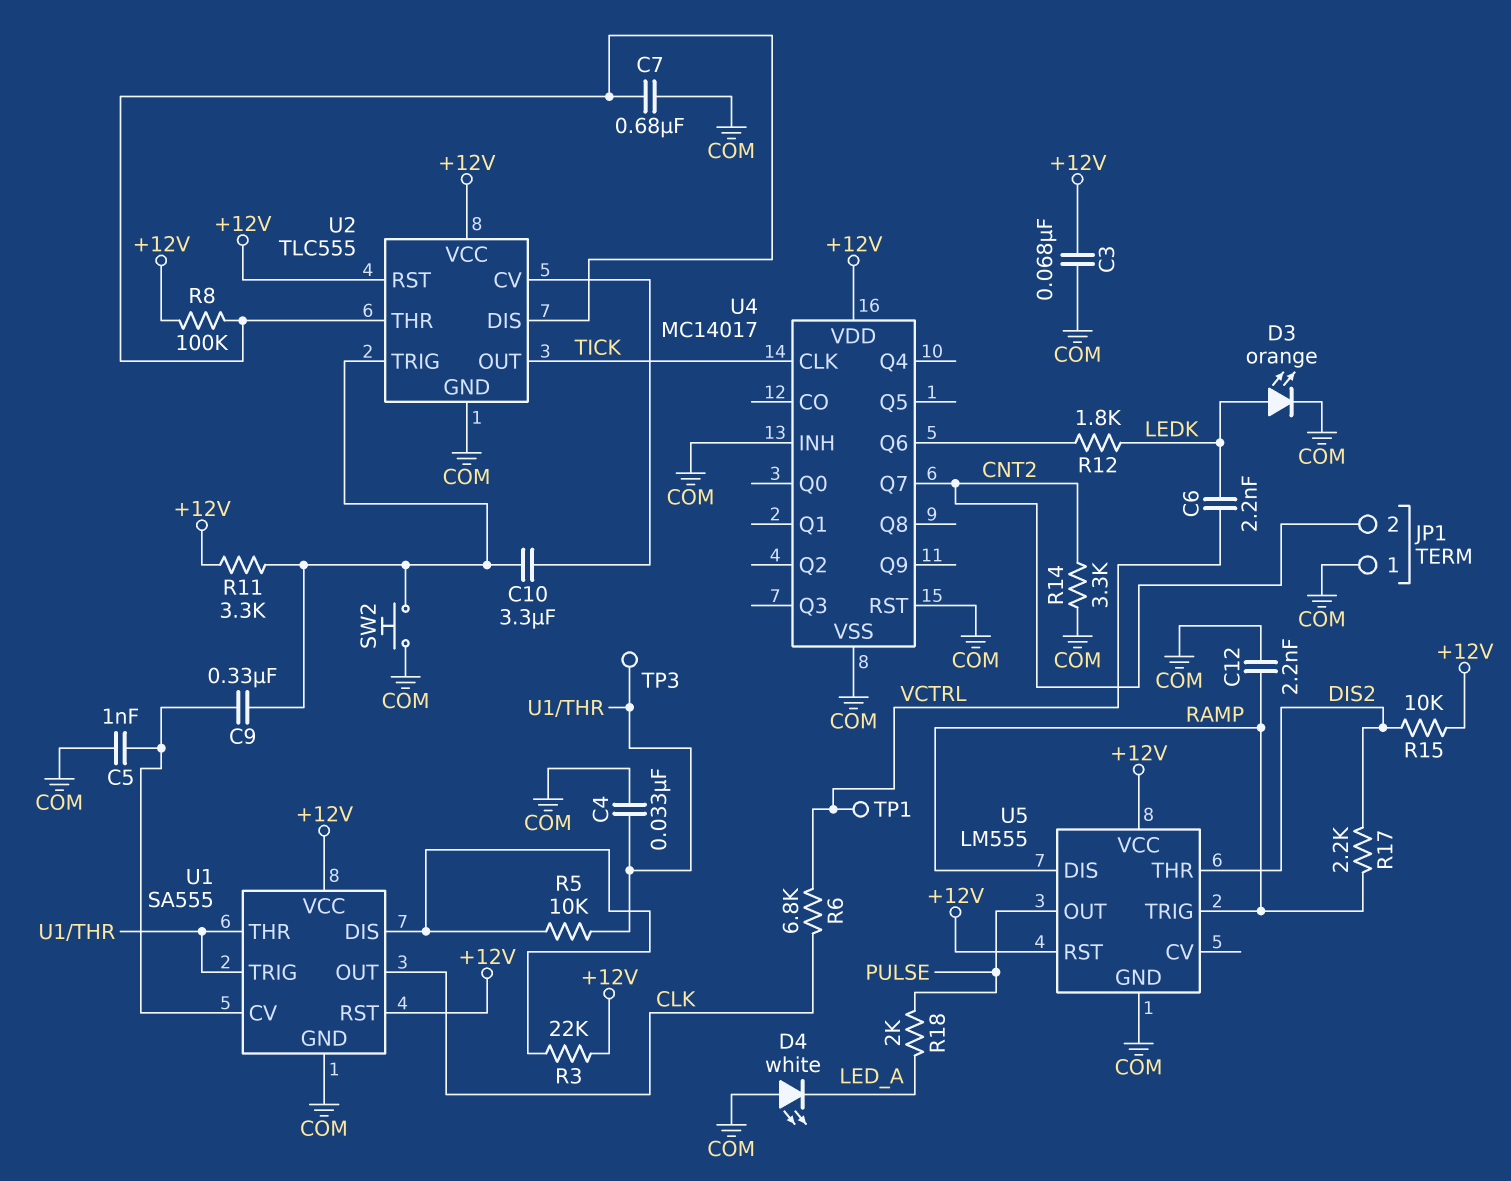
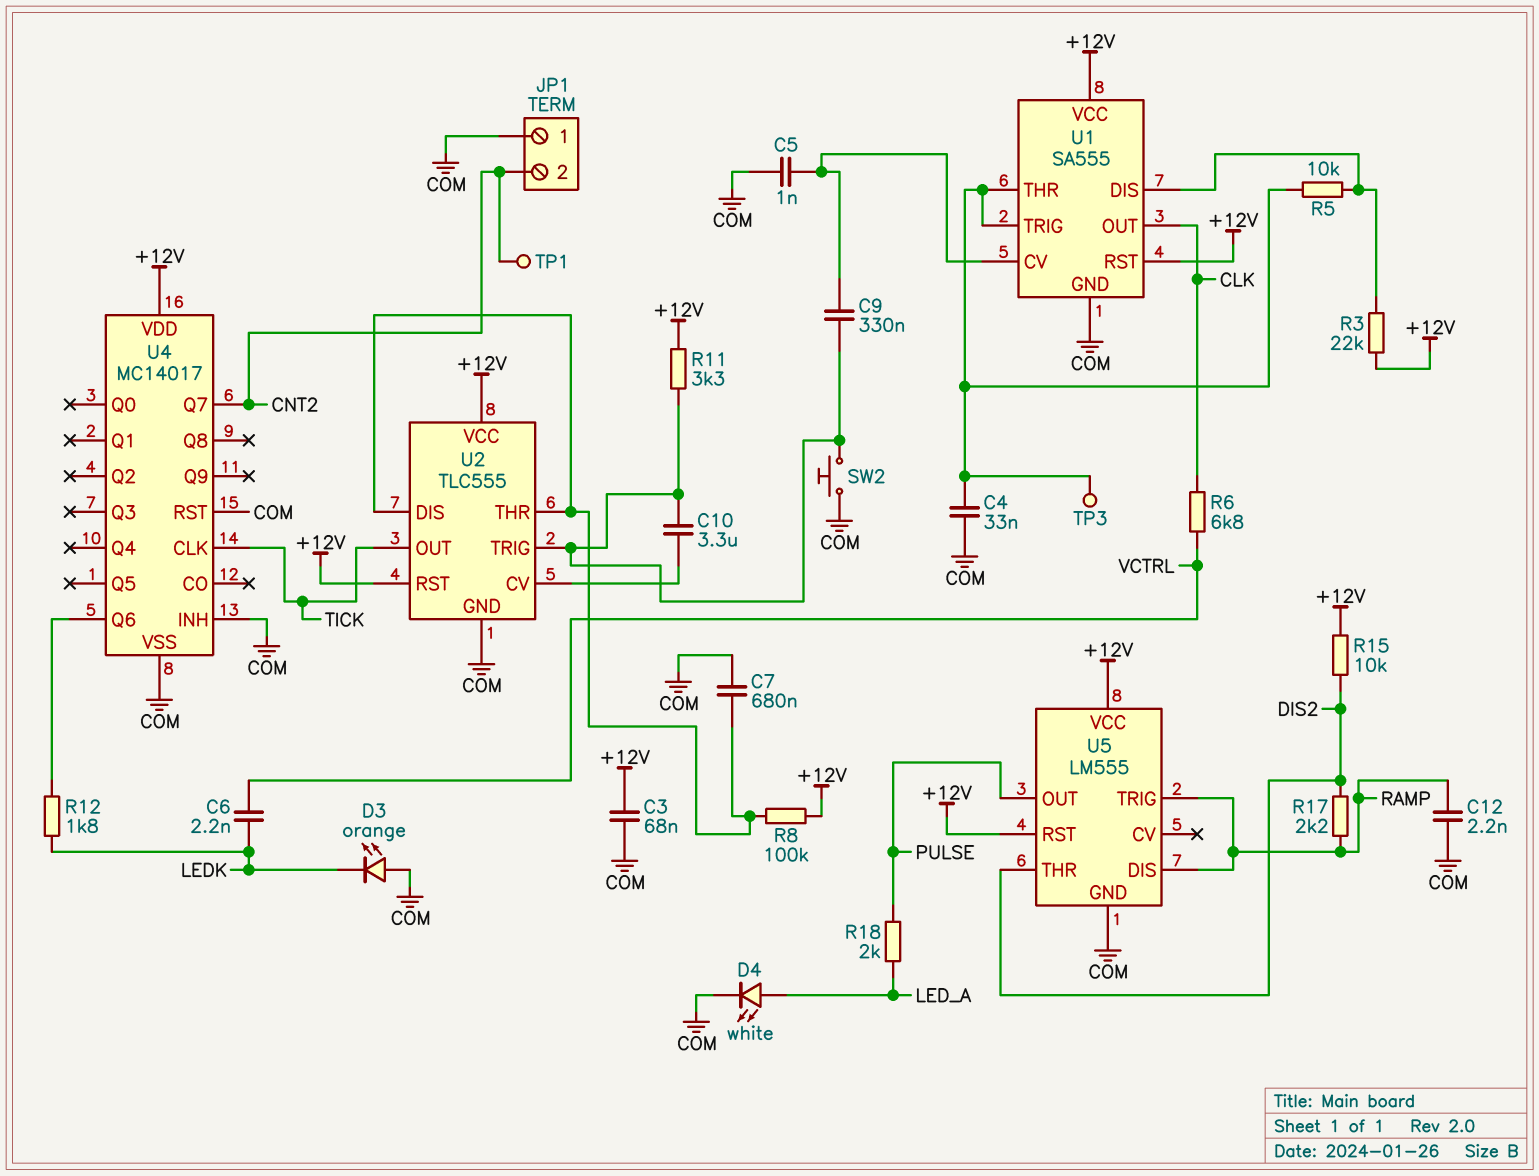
D3: LED orange (A LEDK, K COM) -> LED orange (A COM, K LEDK)
D4: LED white (A COM, K LED_A) -> LED white (A LED_A, K COM)
R14: 3.3k (CNT2, COM) -> none
TP1: test point (VCTRL) -> test point (CNT2)

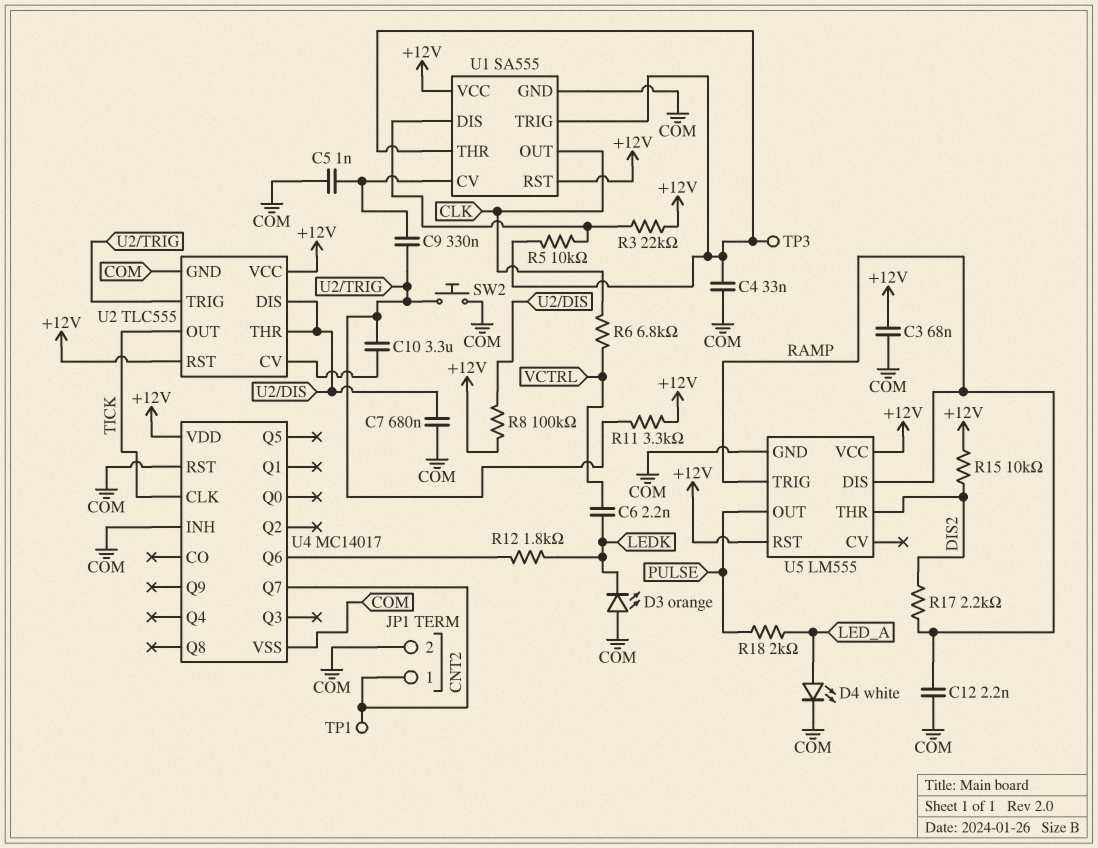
JP1 pin 1: COM -> CNT2
JP1 pin 2: CNT2 -> COM

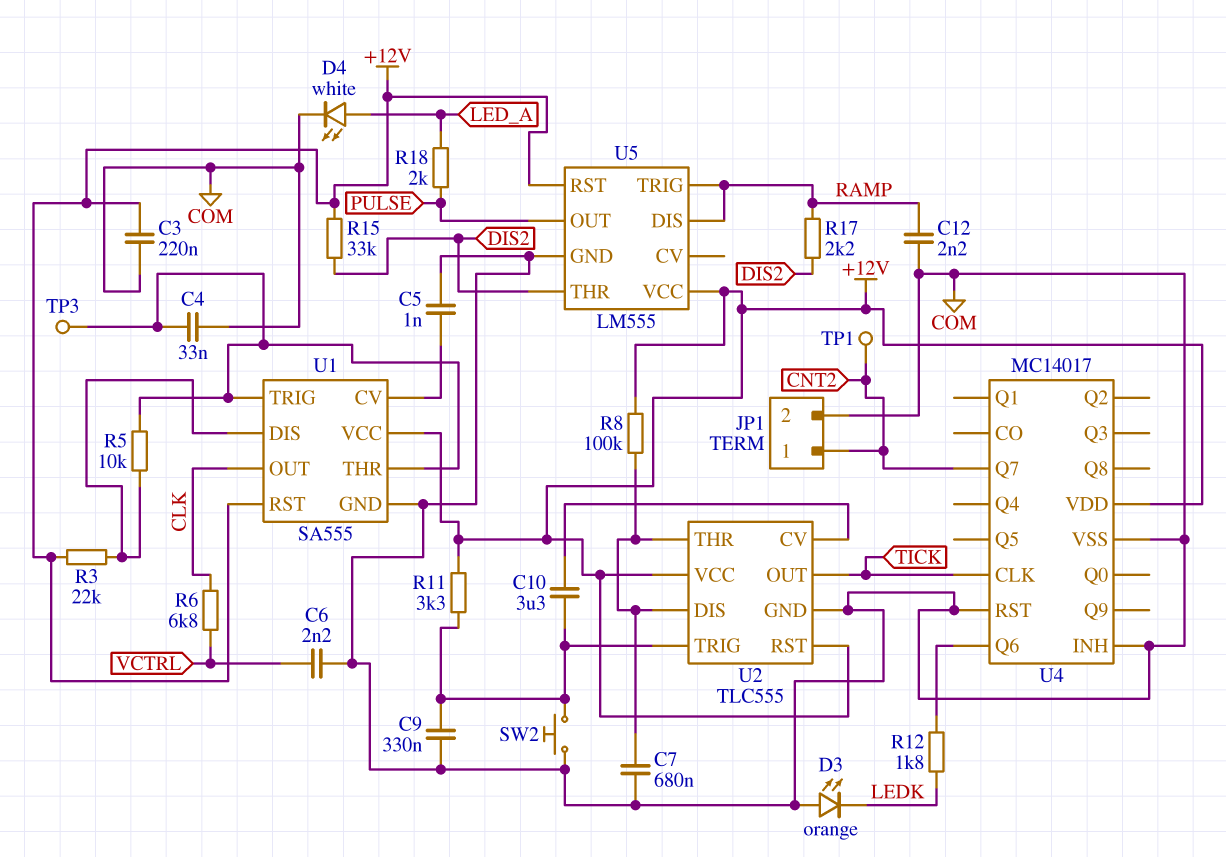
C3: 68nF (+12V, COM) -> 220nF (+12V, COM)
C6: 2.2nF (LEDK, VCTRL) -> 2.2nF (COM, VCTRL)
C9: 330nF (U1/CV, U2/TRIG) -> 330nF (COM, U2/TRIG)
R15: 10k (+12V, DIS2) -> 33k (+12V, DIS2)

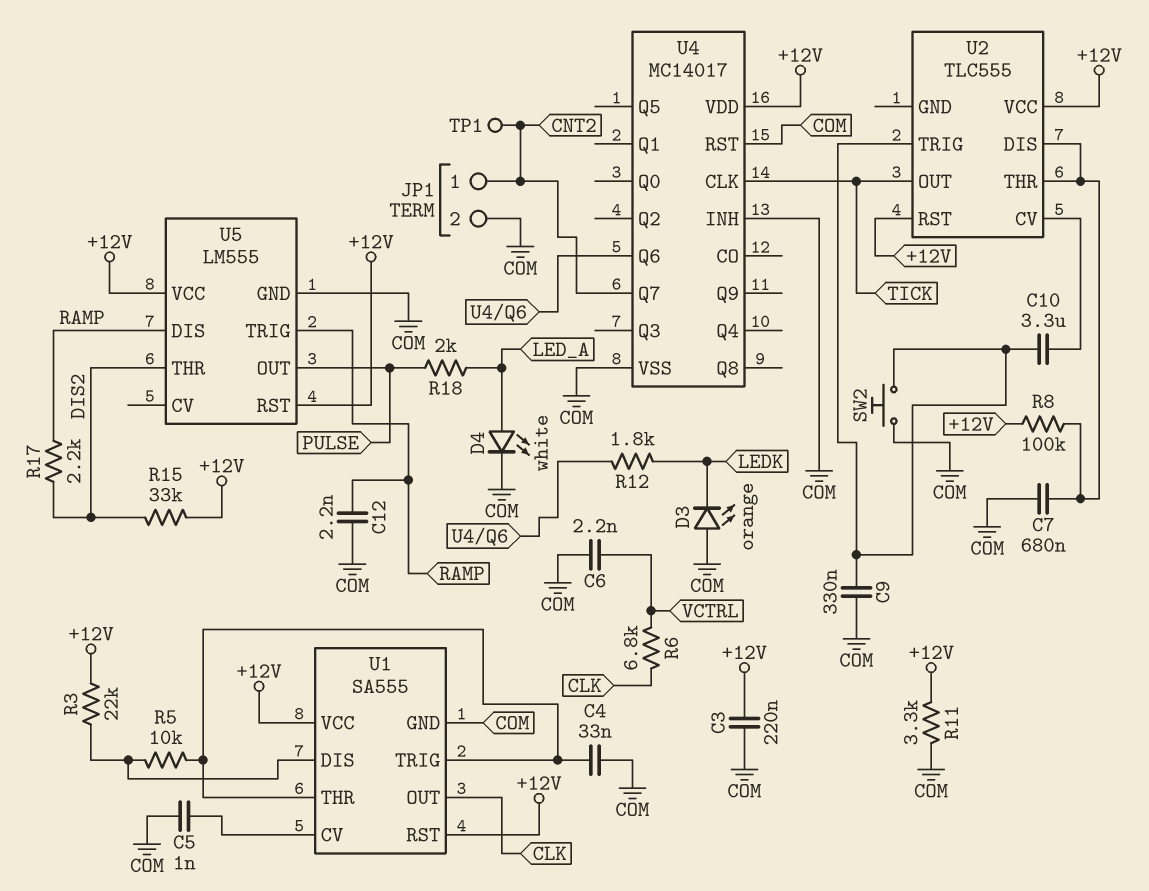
R11: 3.3k (+12V, U2/TRIG) -> 3.3k (+12V, COM)
TP3: test point (U1/THR) -> none
U2 pin GND: COM -> none

